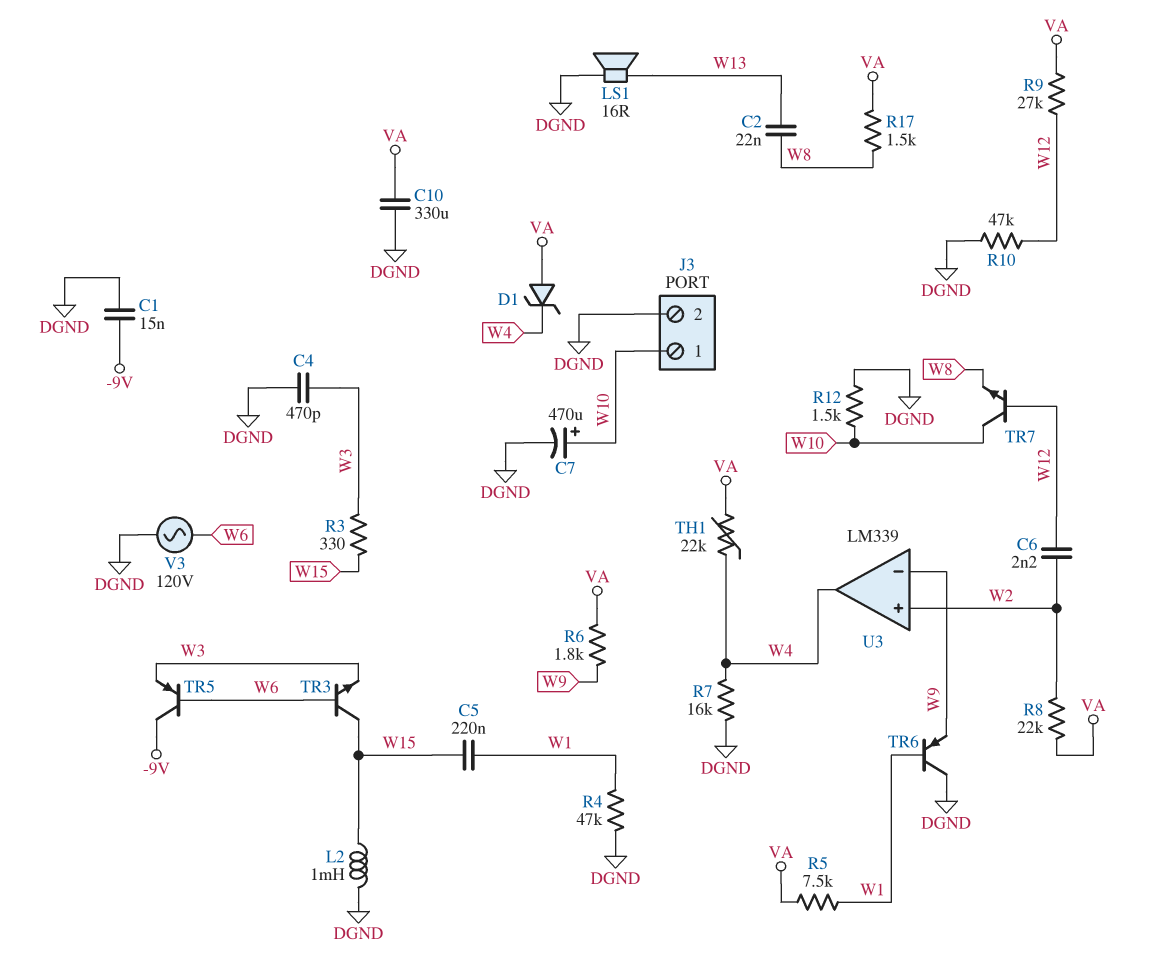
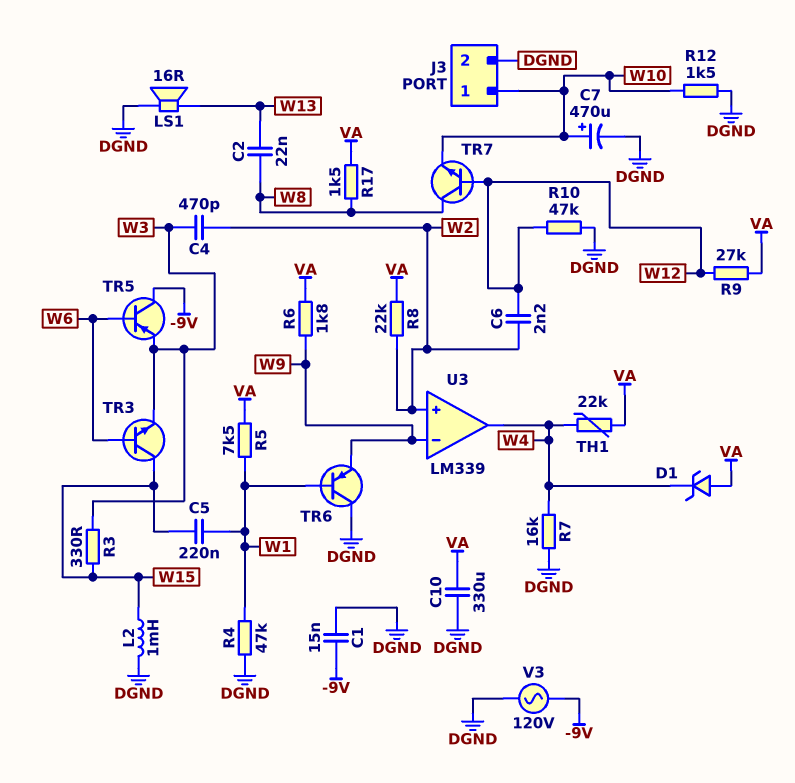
C4: 470pF (DGND, W3) -> 470pF (W2, W3)
TR7: NPN (B W12, C W10, E W8) -> NPN (B W12, C W8, E W10)
V3: AC 120V (DGND, W6) -> AC 120V (-9V, DGND)

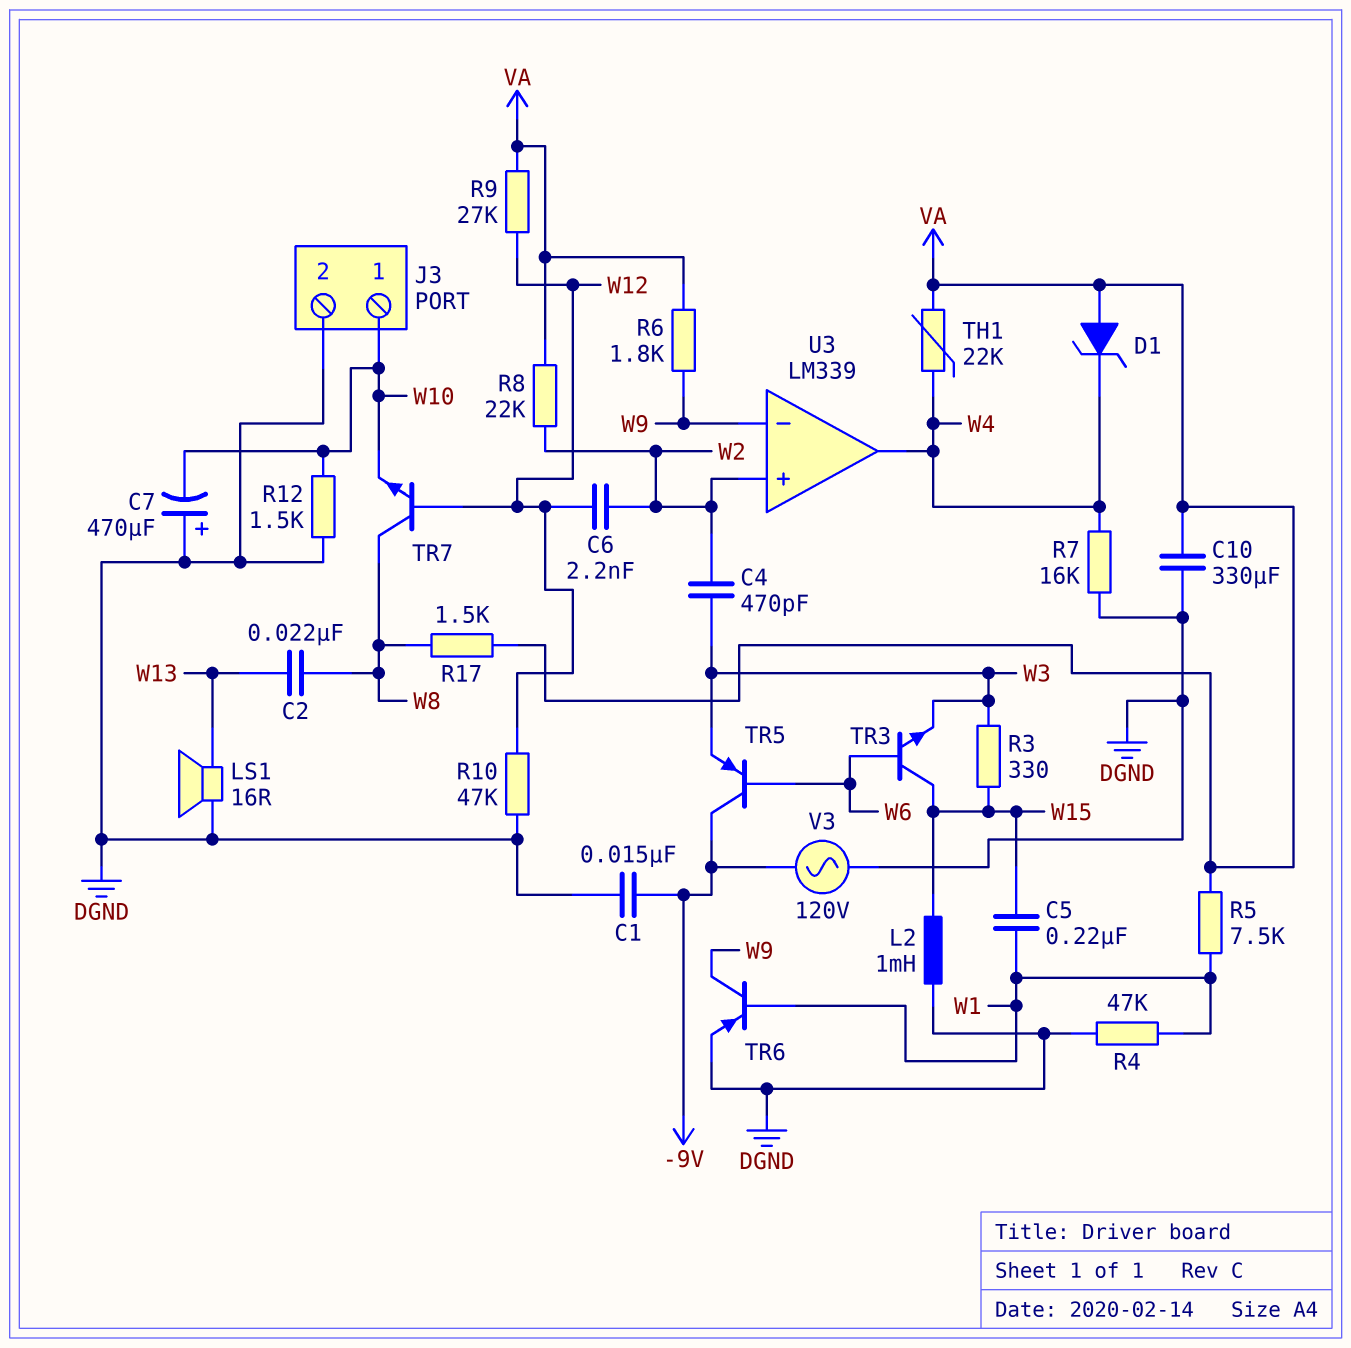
C7: 470uF (plus W10, minus DGND) -> 470uF (plus DGND, minus W10)
TR6: PNP (B W1, C DGND, E W9) -> PNP (B W1, C W9, E DGND)

